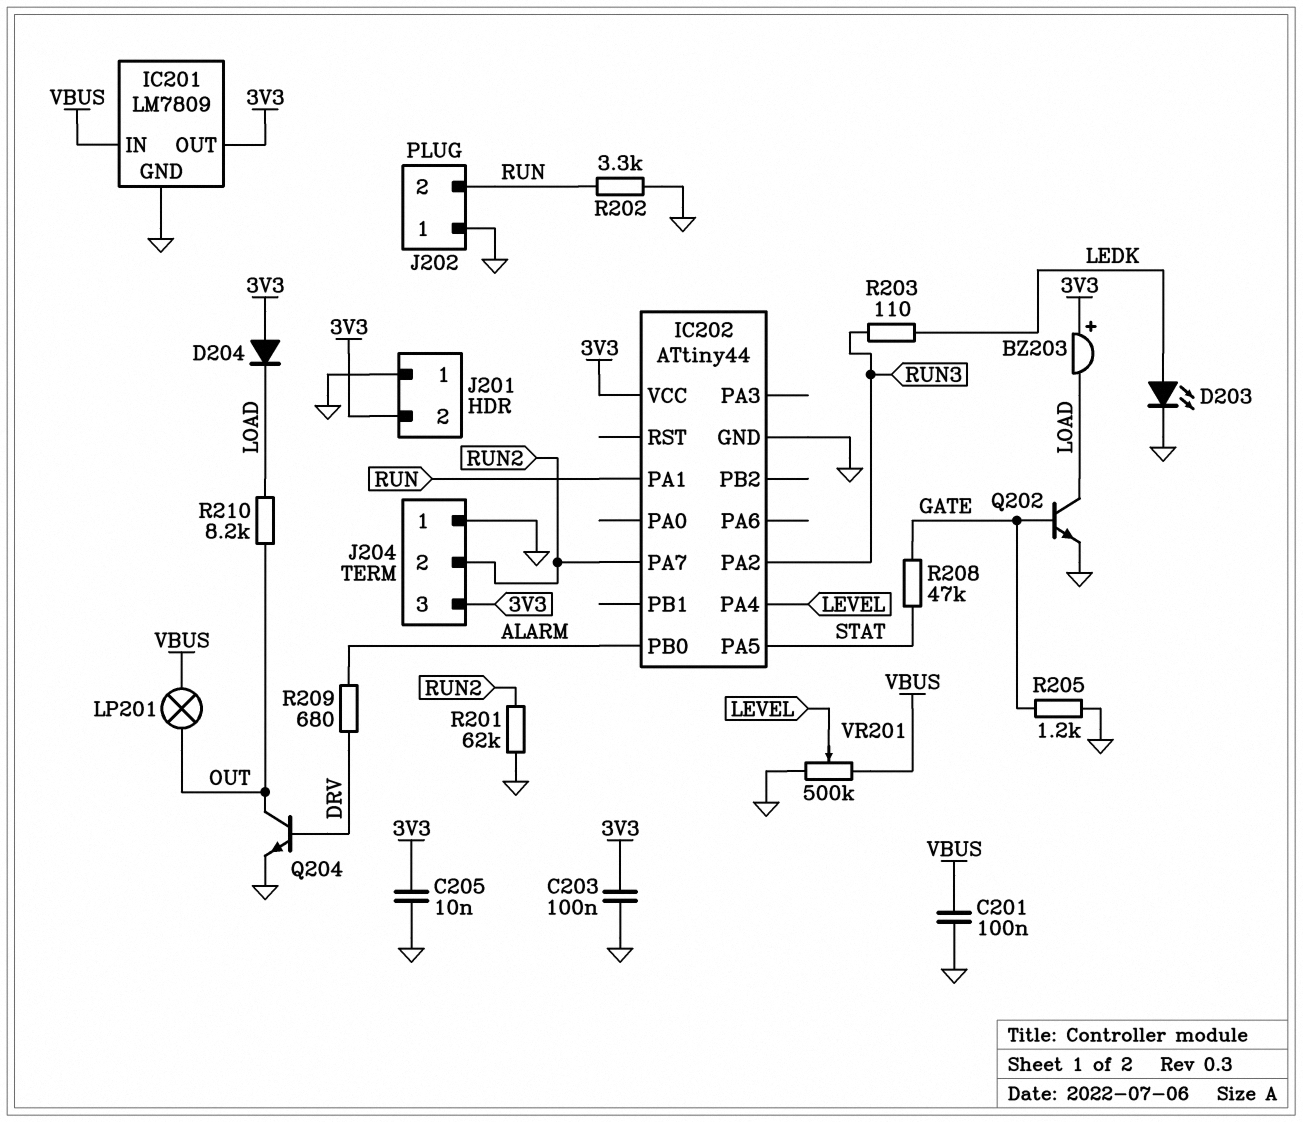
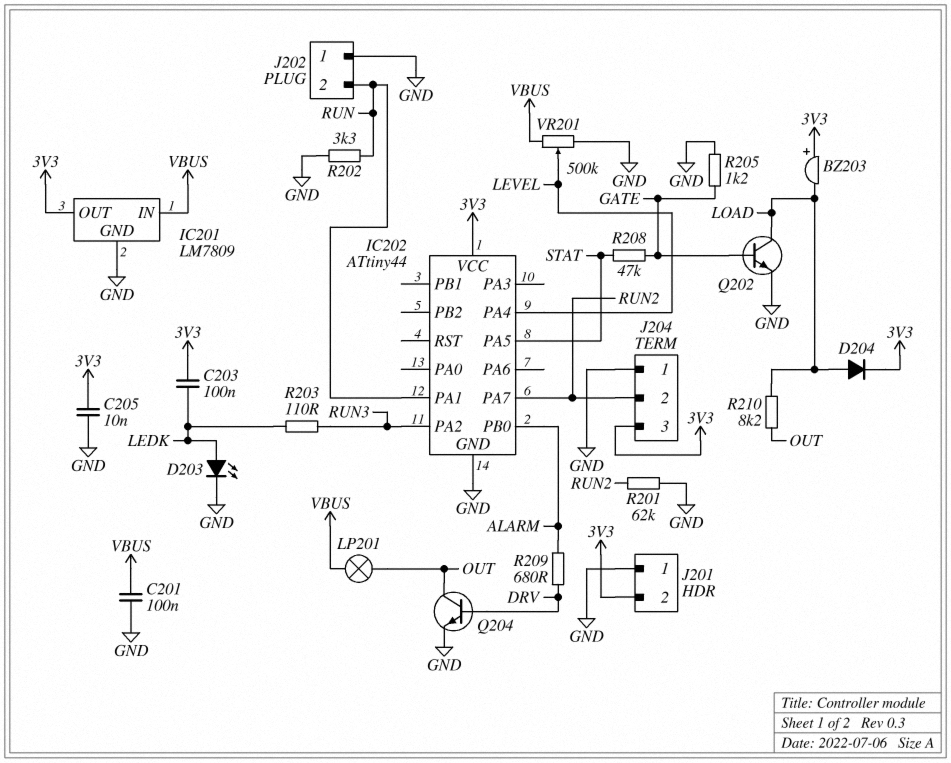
C203: 100nF (3V3, GND) -> 100nF (3V3, LEDK)
D204: diode (A 3V3, K LOAD) -> diode (A LOAD, K 3V3)

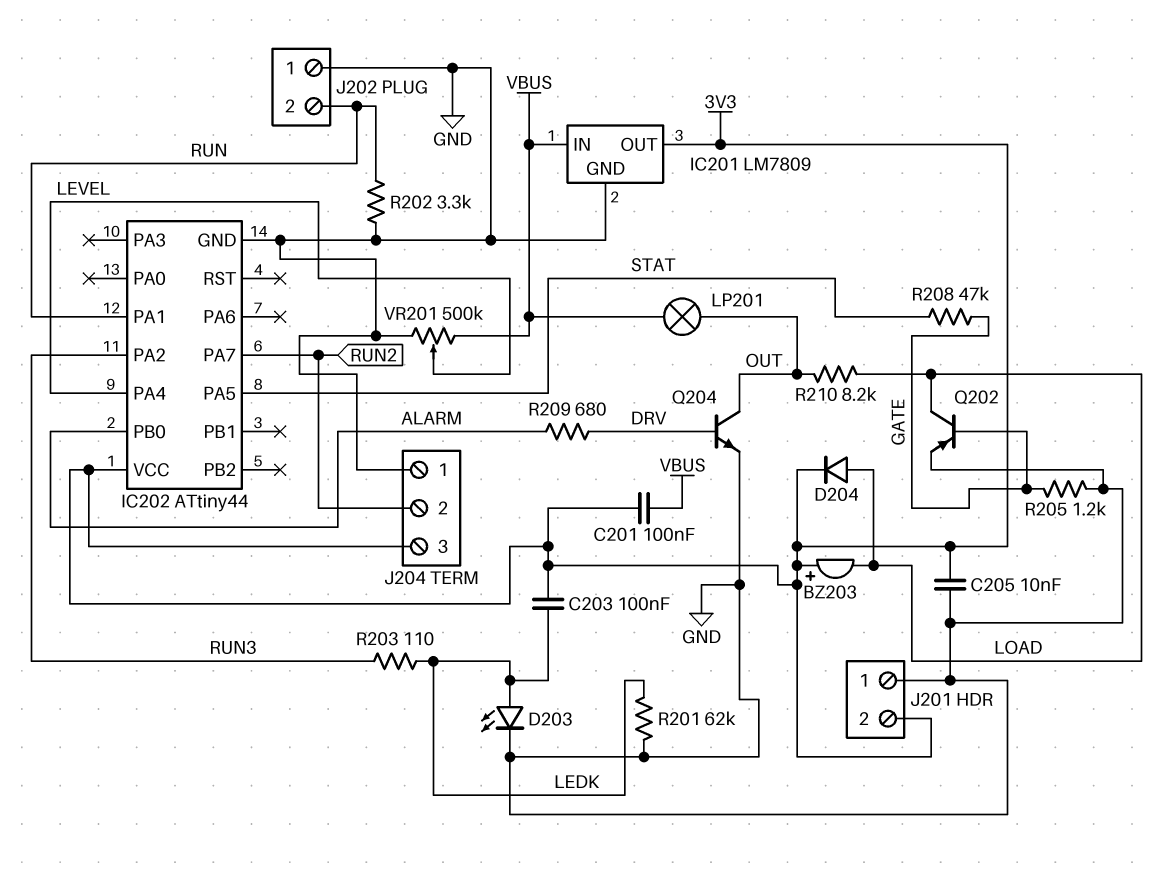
C201: 100nF (GND, VBUS) -> 100nF (3V3, VBUS)
Q202: NPN (B GATE, C LOAD, E GND) -> PNP (B GATE, C LOAD, E GND)
R201: 62k (GND, RUN2) -> 62k (GND, LEDK)

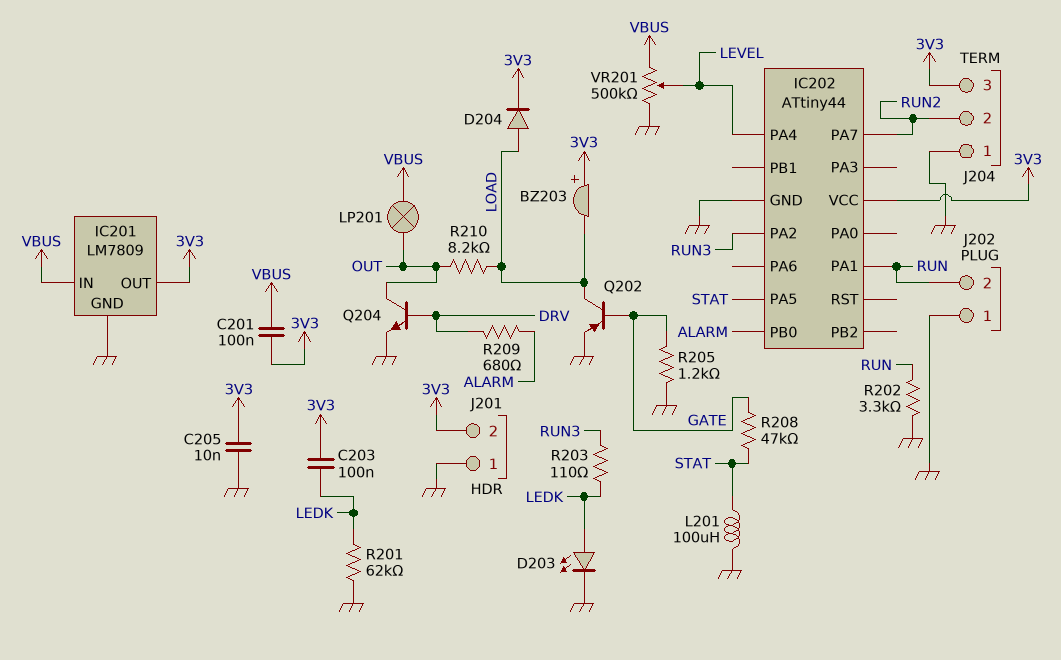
L201: none -> 100uH (GND, STAT)

